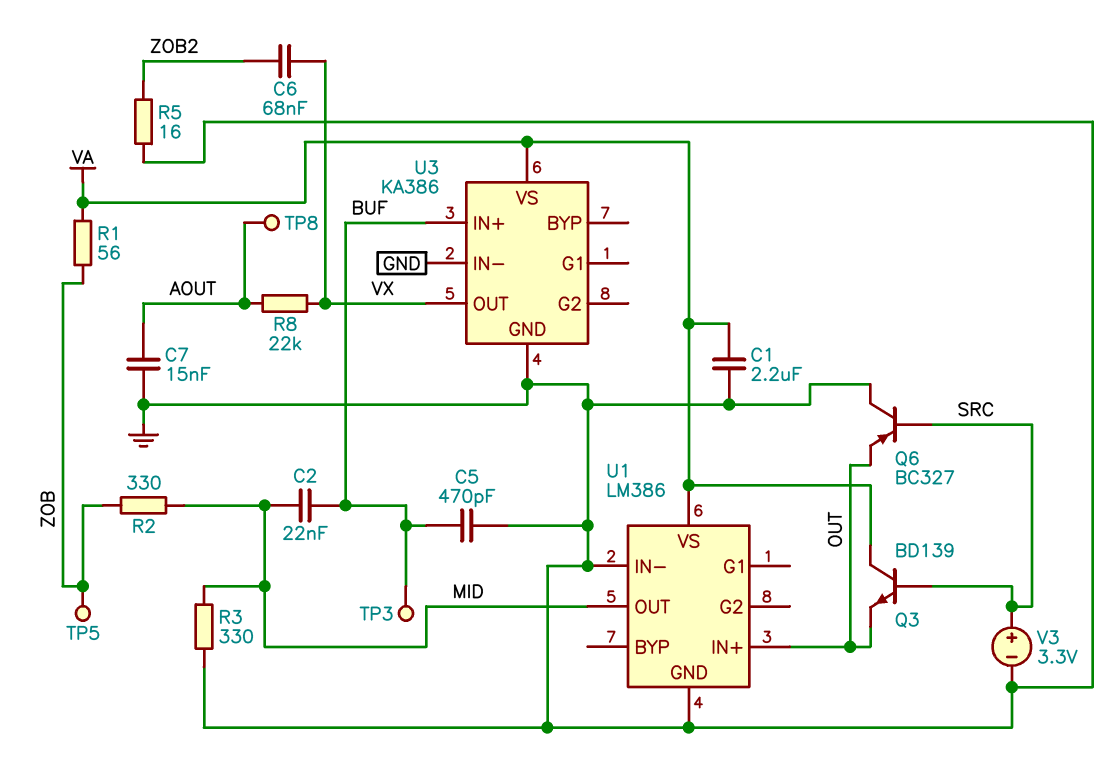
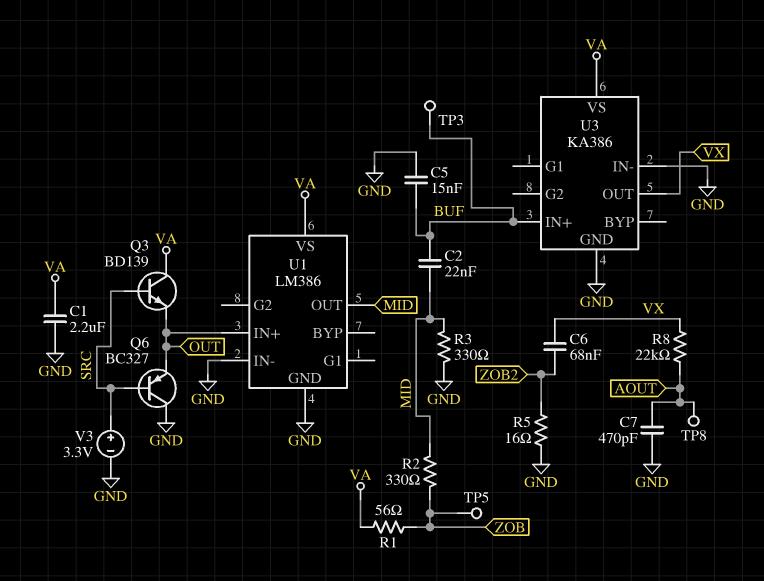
C5: 470pF (BUF, GND) -> 15nF (BUF, GND)
C7: 15nF (AOUT, GND) -> 470pF (AOUT, GND)

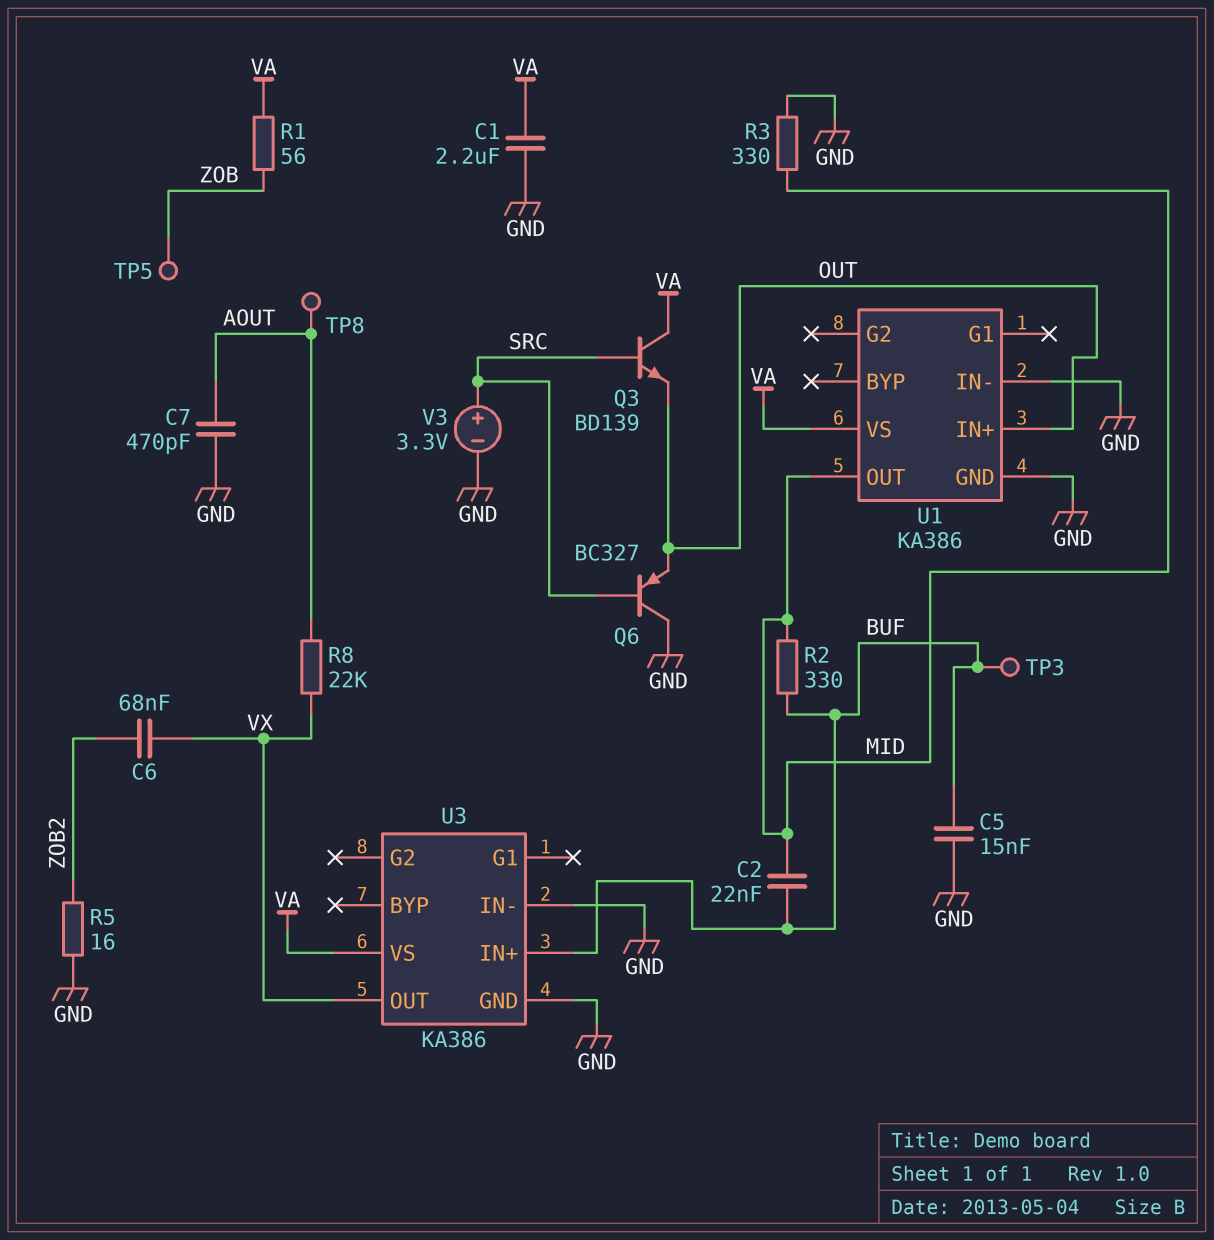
R2: 330 (MID, ZOB) -> 330 (BUF, MID)
U1: LM386 -> KA386

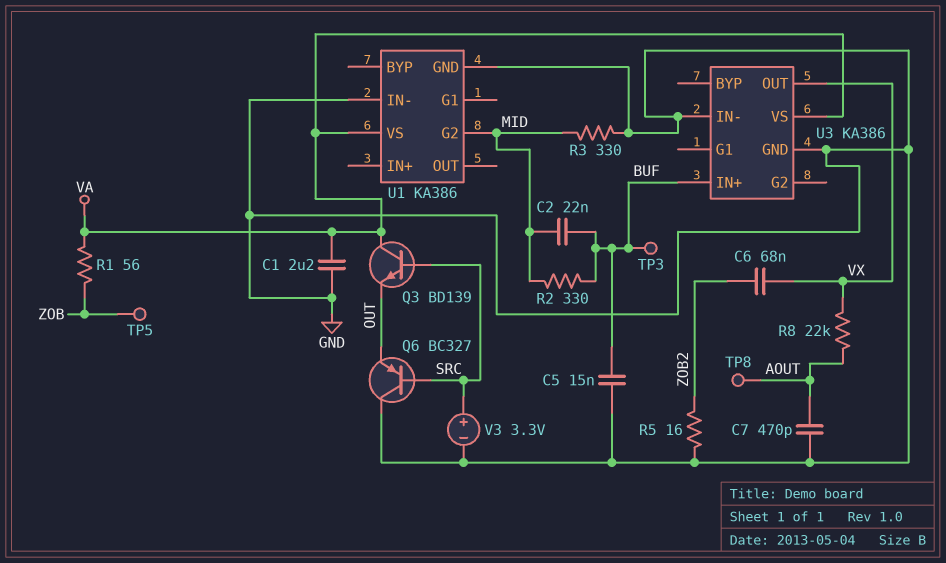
U1 pin G2: none -> MID
U1 pin IN+: OUT -> none
U1 pin OUT: MID -> none

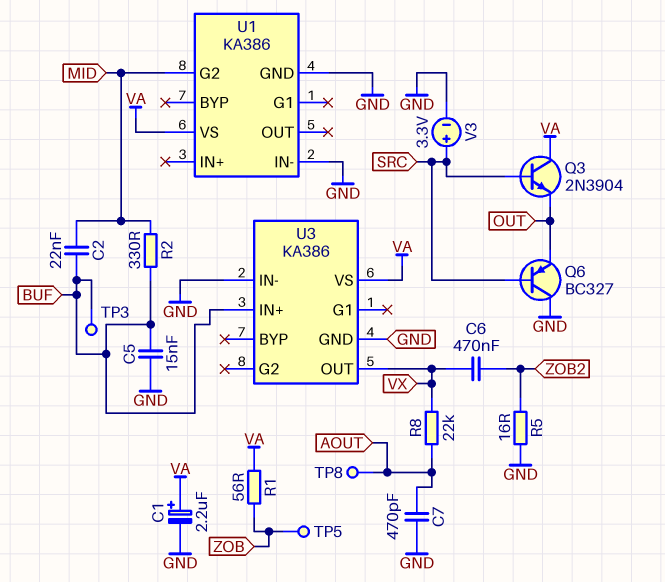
C1: 2.2uF (GND, VA) -> 2.2uF (plus VA, minus GND)
C6: 68nF (VX, ZOB2) -> 470nF (VX, ZOB2)
Q3: NPN BD139 (B SRC, C VA, E OUT) -> NPN 2N3904 (B SRC, C VA, E OUT)
R3: 330 (GND, MID) -> none

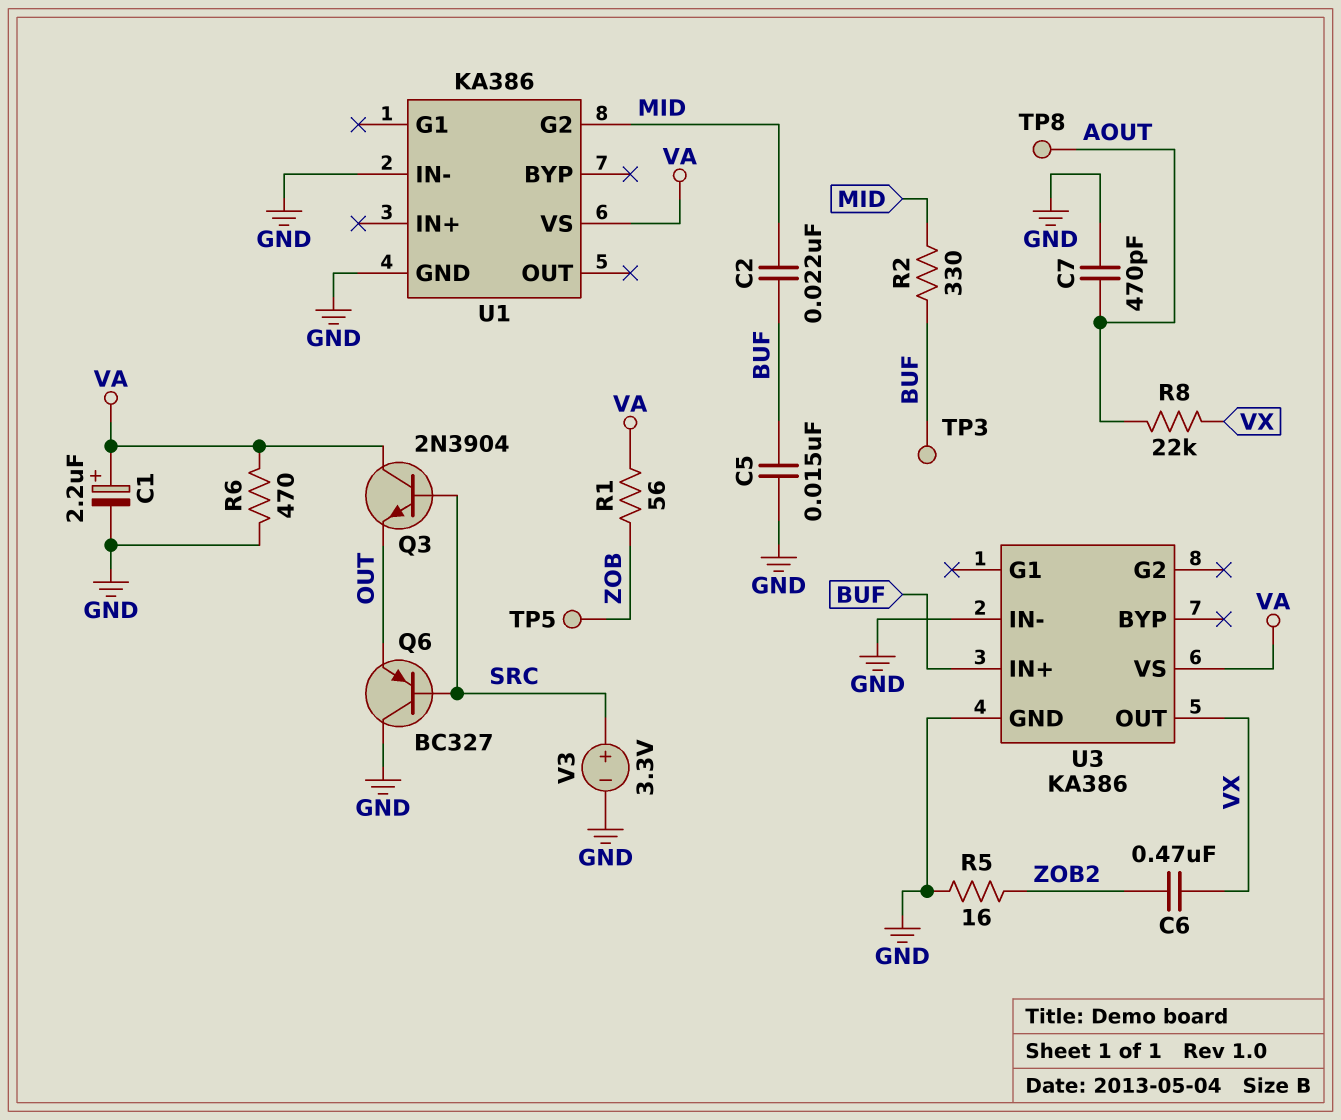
R6: none -> 470 (GND, VA)

